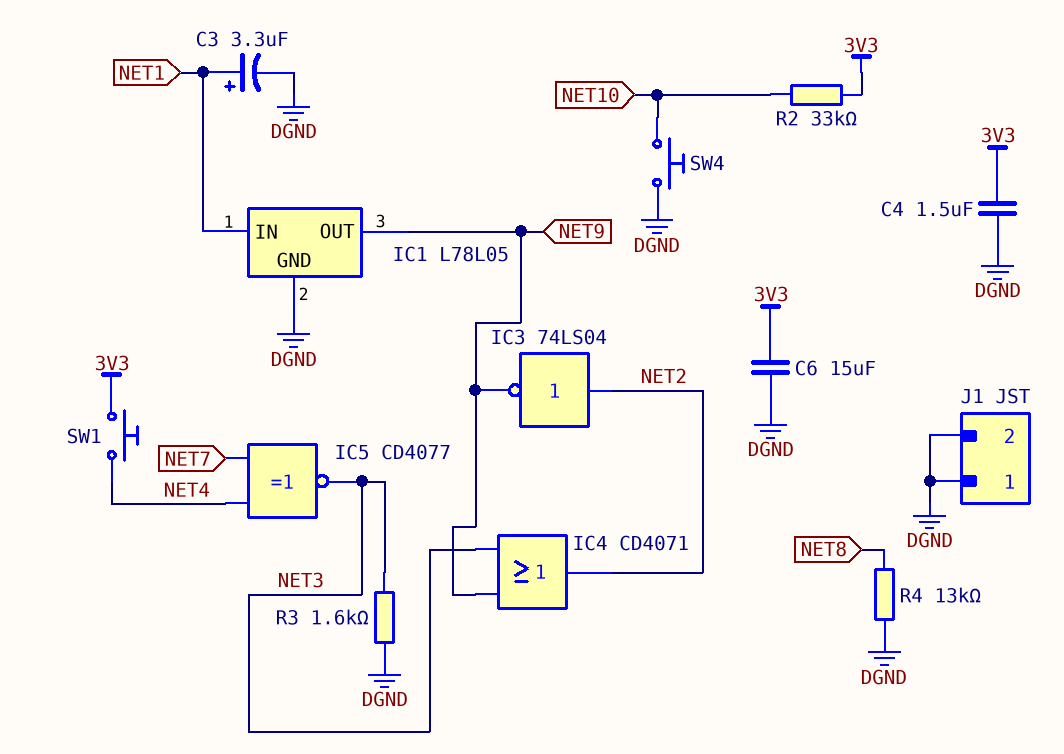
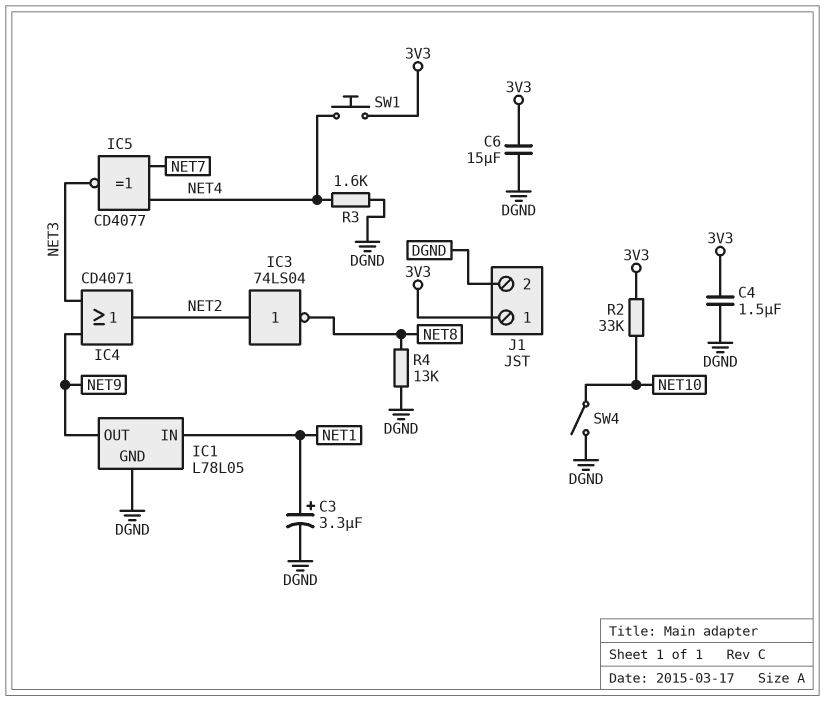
IC3: NOT 74LS04 (in NET2, out NET9) -> NOT 74LS04 (in NET2, out NET8)
J1 pin 1: DGND -> 3V3
R3: 1.6k (DGND, NET3) -> 1.6k (DGND, NET4)
SW4: button (DGND, NET10) -> switch (DGND, NET10)

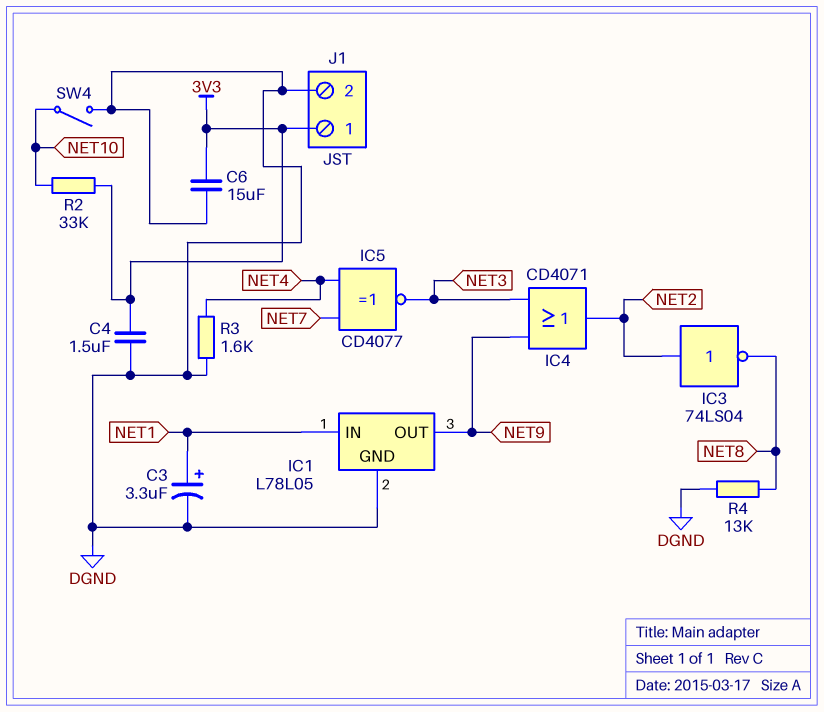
SW1: button (3V3, NET4) -> none

